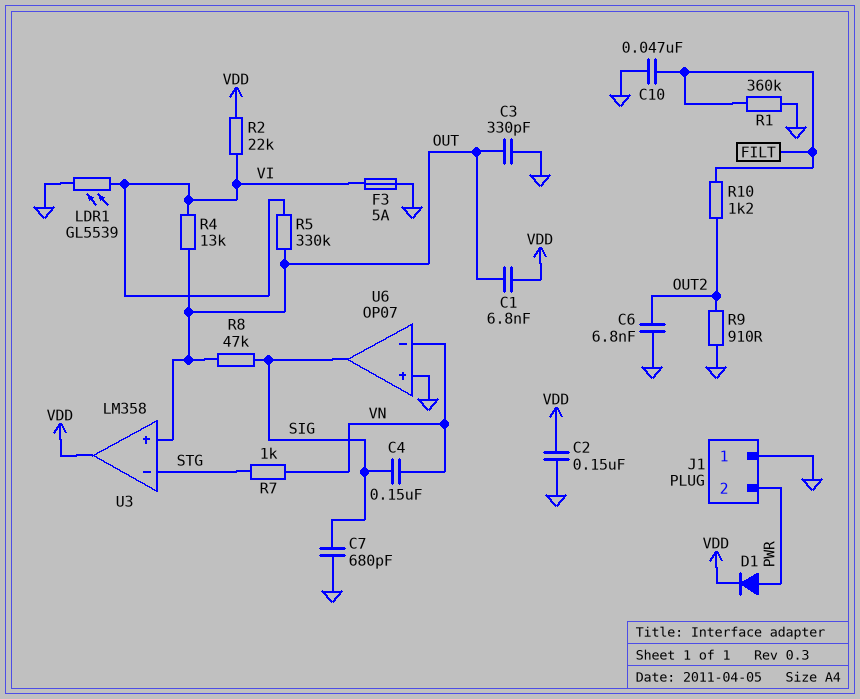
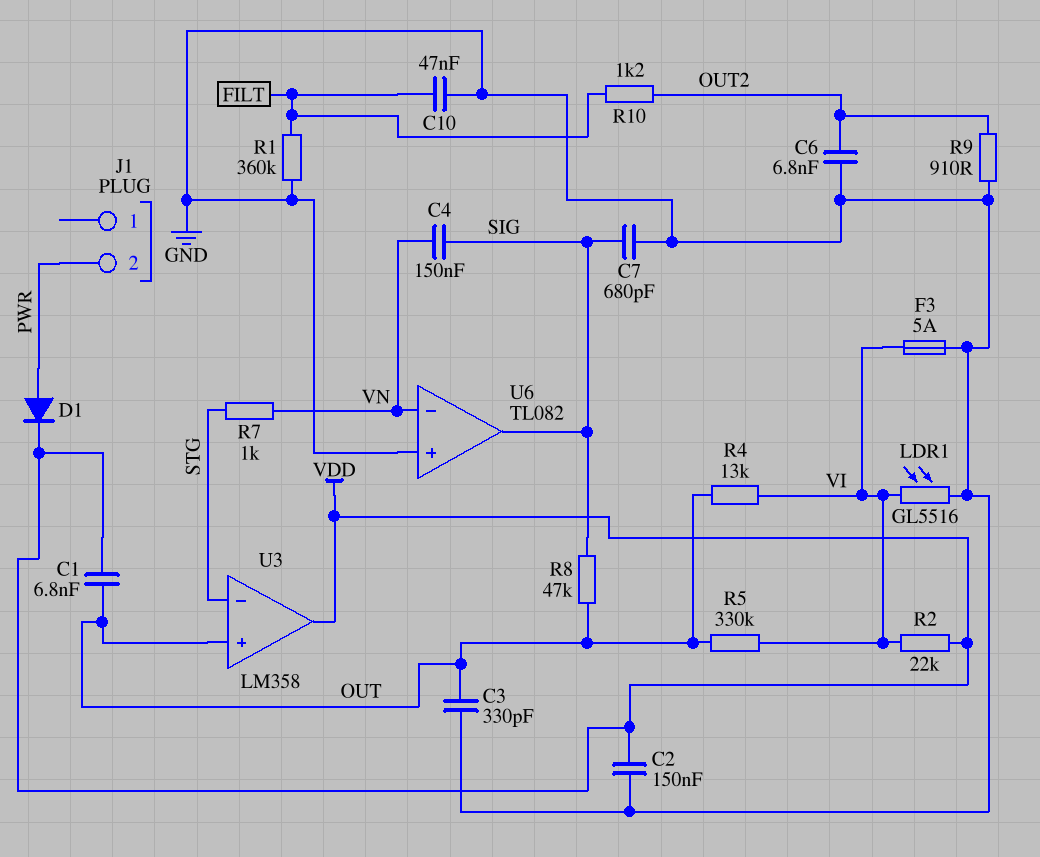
J1 pin 1: GND -> none
LDR1: GL5539 (GND, VI) -> GL5516 (GND, VI)
U6: OP07 -> TL082

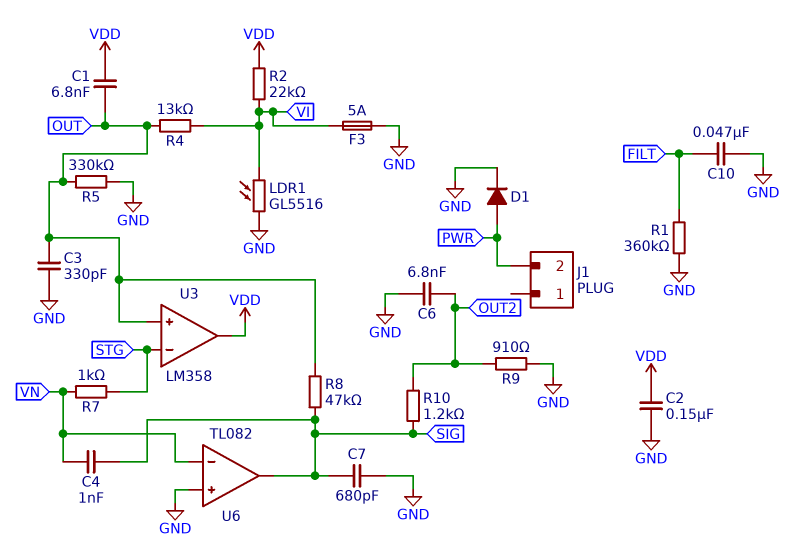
C4: 150nF (SIG, VN) -> 1nF (SIG, VN)
D1: diode (A PWR, K VDD) -> diode (A PWR, K GND)
R5: 330k (OUT, VI) -> 330k (GND, OUT)
R10: 1.2k (FILT, OUT2) -> 1.2k (OUT2, SIG)

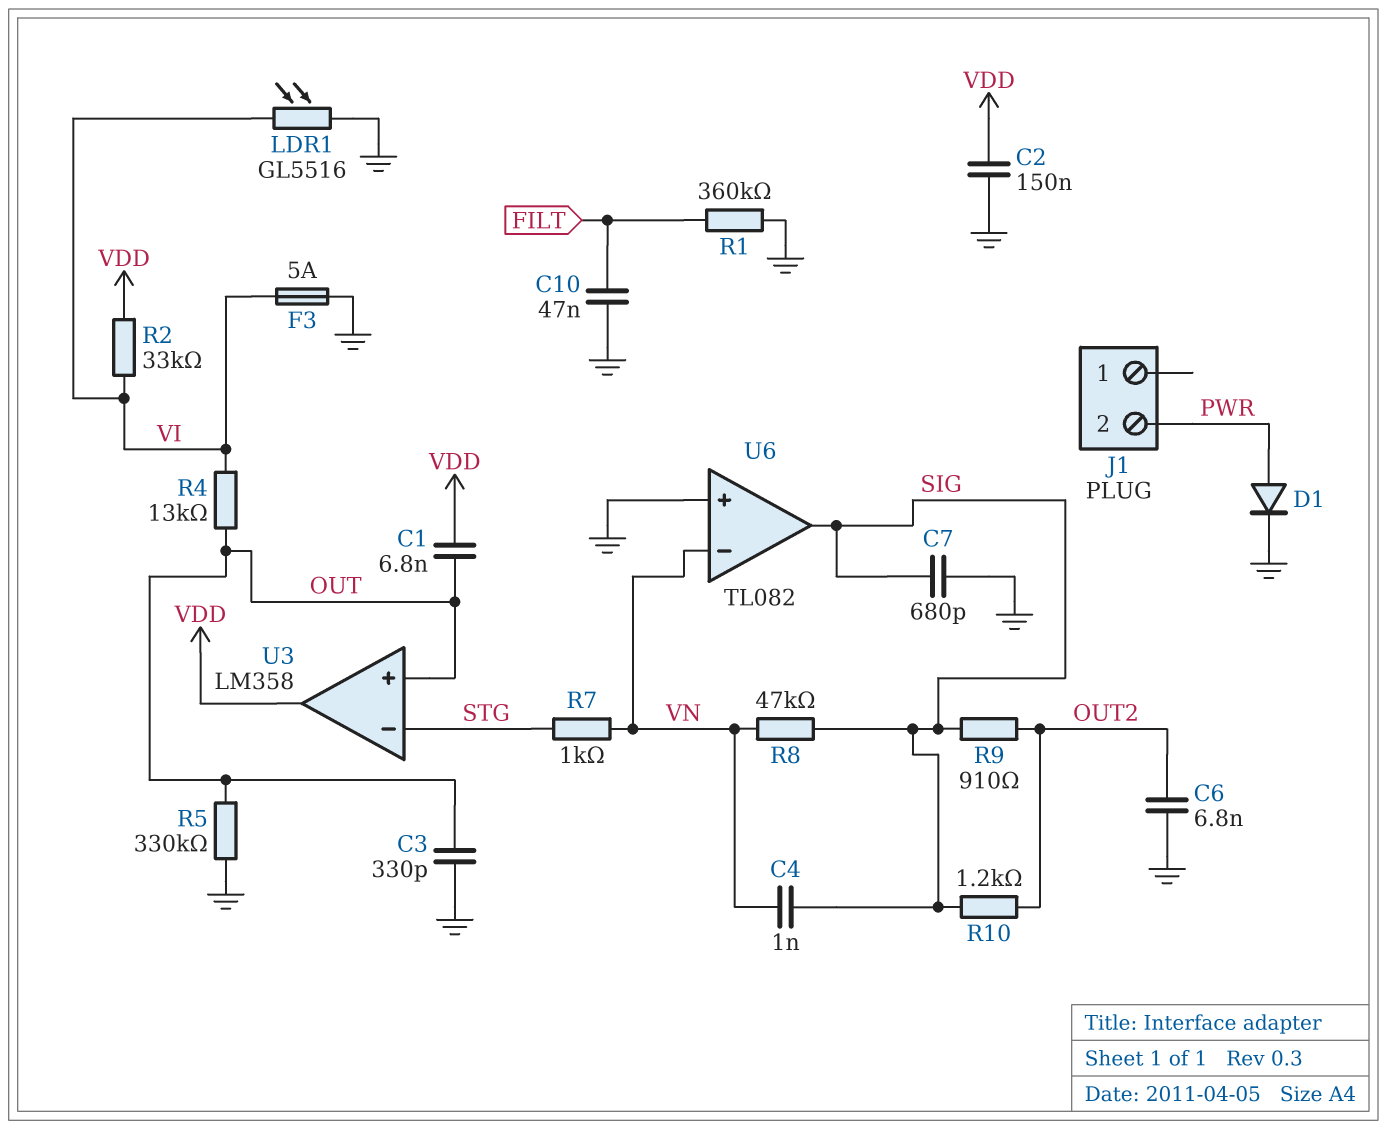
R2: 22k (VDD, VI) -> 33k (VDD, VI)
R8: 47k (OUT, SIG) -> 47k (SIG, VN)
R9: 910 (GND, OUT2) -> 910 (OUT2, SIG)

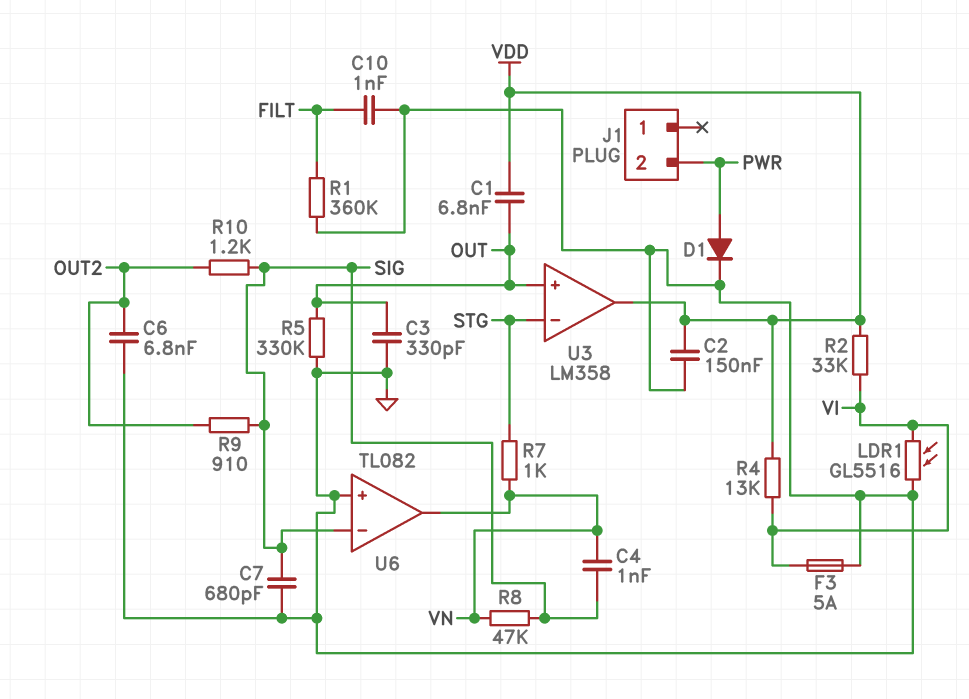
C10: 47nF (FILT, GND) -> 1nF (FILT, GND)
R4: 13k (OUT, VI) -> 13k (VDD, VI)
U6 pin in-: VN -> SIG
U6 pin out: SIG -> VN

